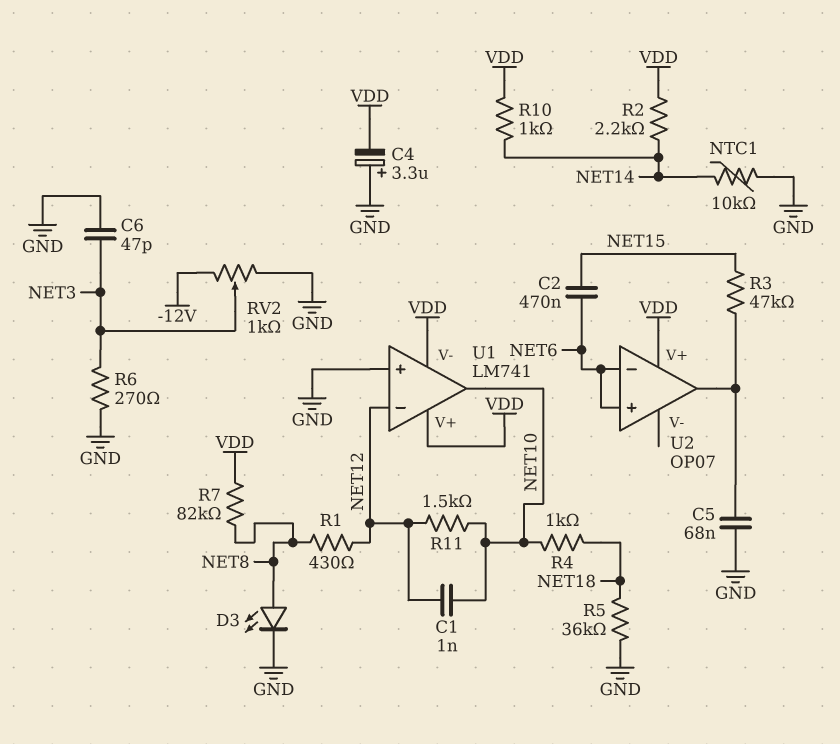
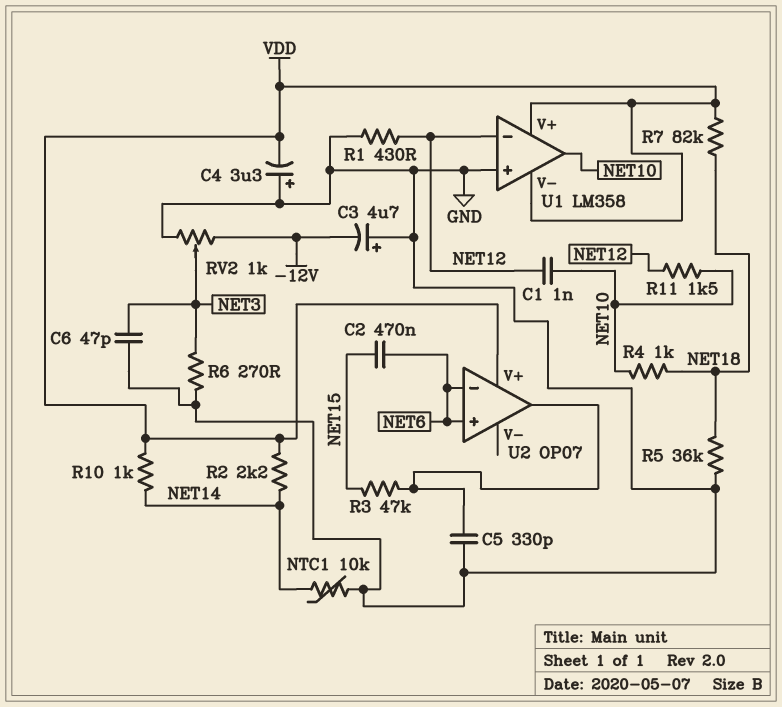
C3: none -> 4.7uF (plus GND, minus -12V)
C5: 68nF (GND, U2/out) -> 330pF (GND, U2/out)
D3: LED (A NET8, K GND) -> none
R1: 430 (NET8, NET12) -> 430 (GND, NET12)
R7: 82k (NET8, VDD) -> 82k (NET18, VDD)
U1: LM741 -> LM358

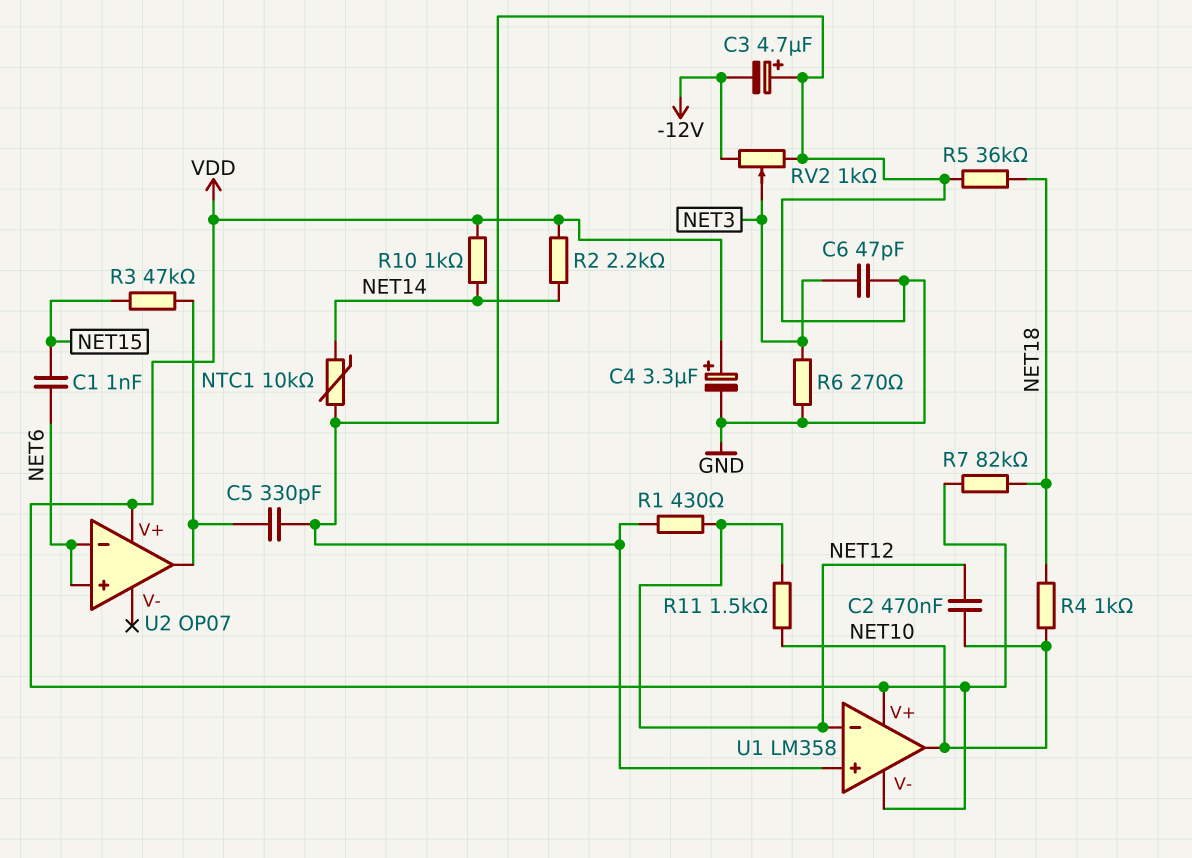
C1: 1nF (NET10, NET12) -> 1nF (NET6, NET15)
C2: 470nF (NET6, NET15) -> 470nF (NET10, NET12)
C4: 3.3uF (plus GND, minus VDD) -> 3.3uF (plus VDD, minus GND)

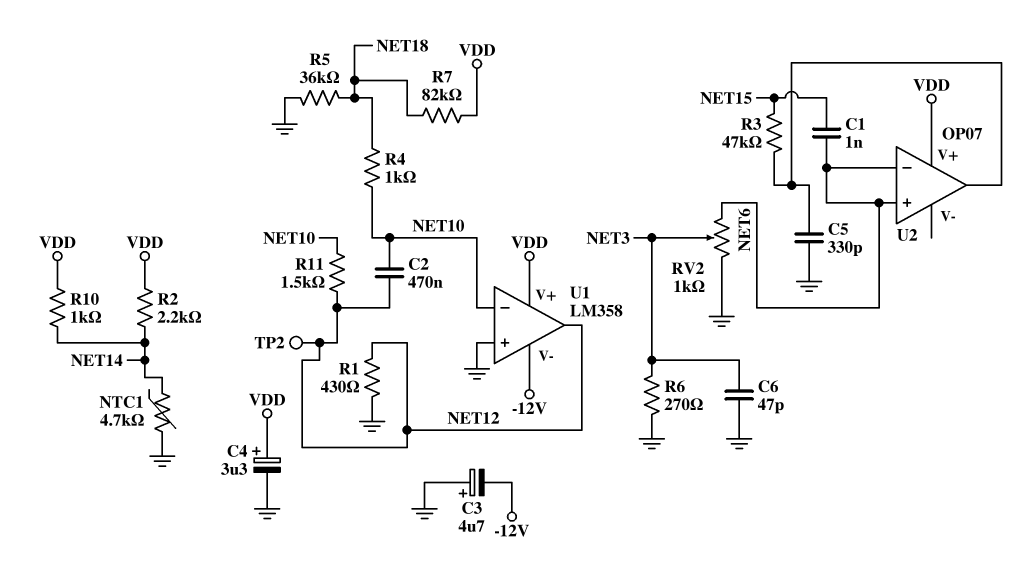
NTC1: 10k (GND, NET14) -> 4.7k (GND, NET14)
RV2: 1k (-12V, GND, wiper NET3) -> 1k (GND, NET6, wiper NET3)
TP2: none -> test point (NET12)
U1 pin V-: VDD -> -12V
U1 pin in-: NET12 -> NET10
U1 pin out: NET10 -> NET12

